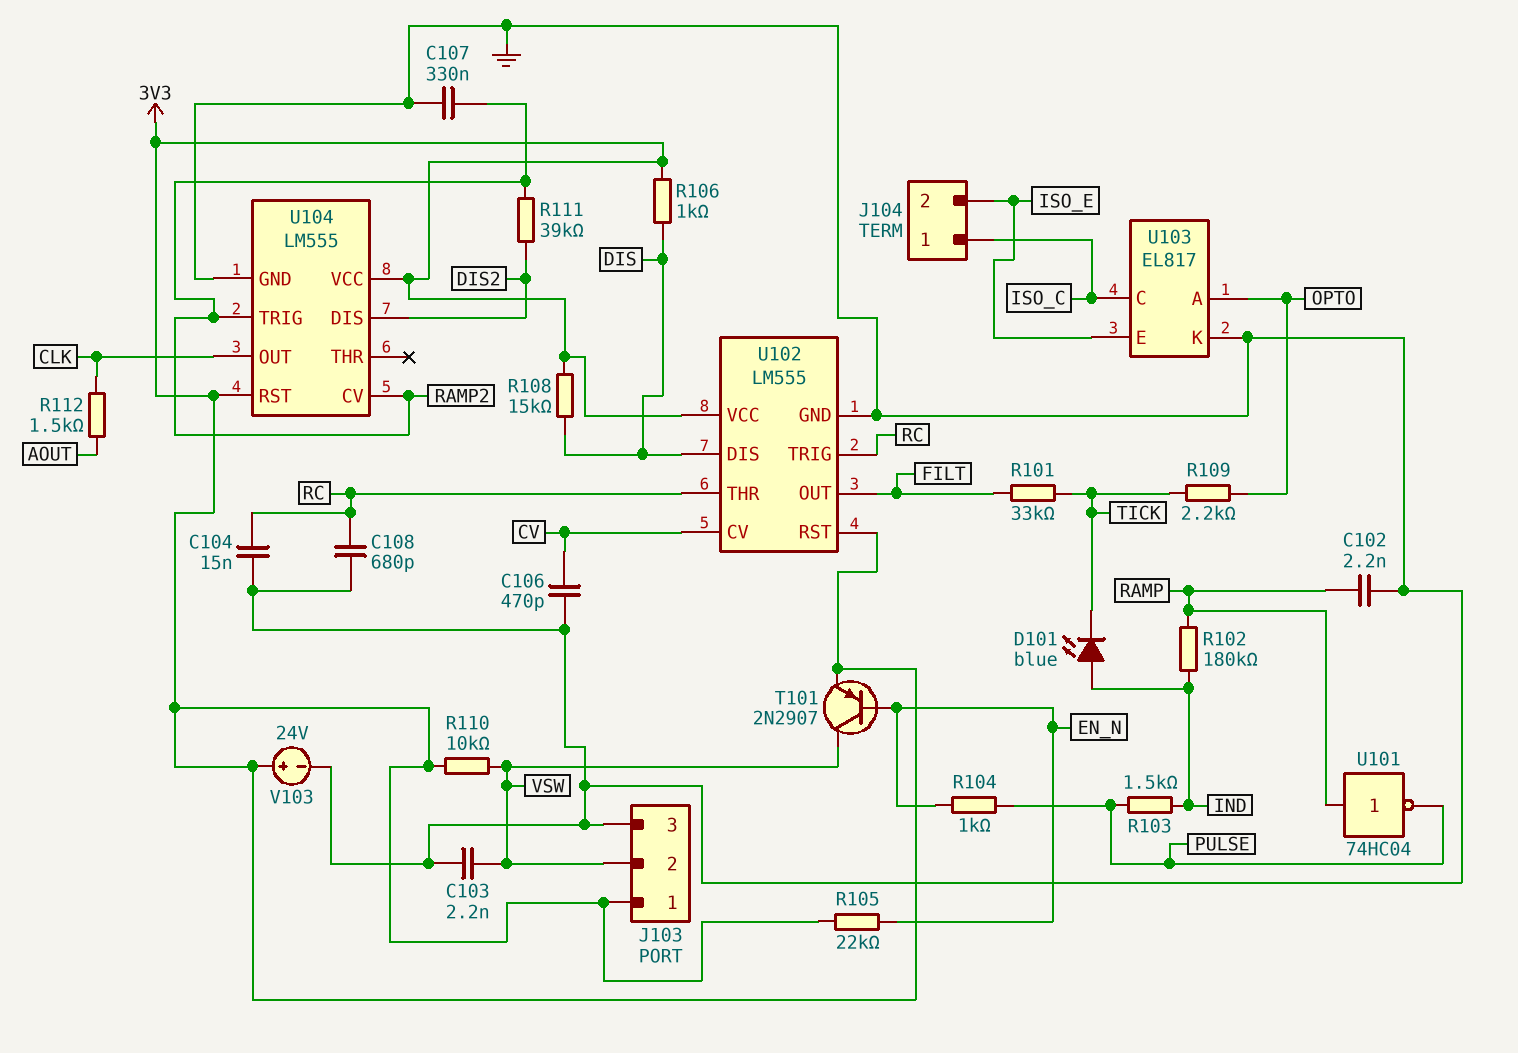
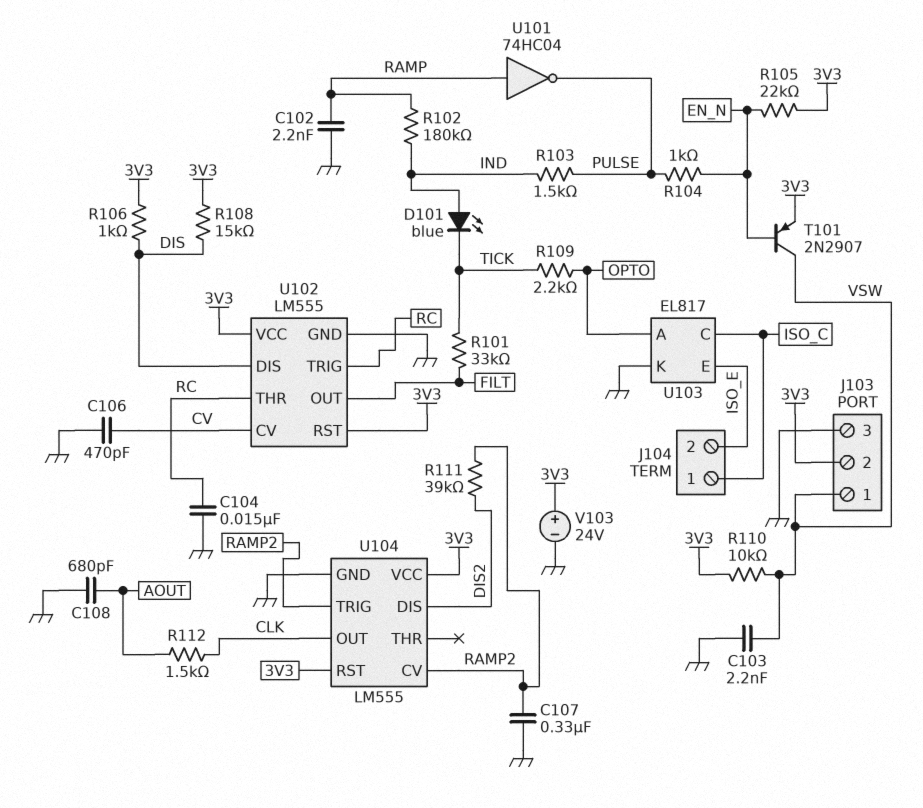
C108: 680pF (GND, RC) -> 680pF (AOUT, GND)
J103 pin 1: 3V3 -> VSW
J103 pin 2: VSW -> 3V3

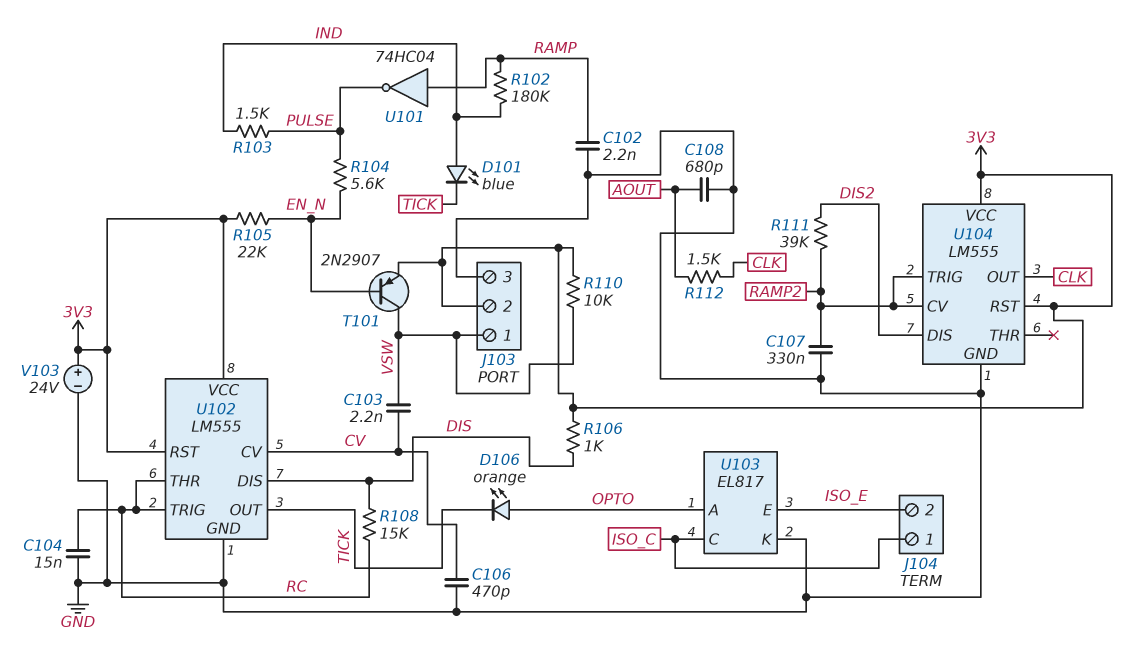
C103: 2.2nF (GND, VSW) -> 2.2nF (CV, VSW)
D106: none -> LED orange (A OPTO, K TICK)
R101: 33k (FILT, TICK) -> none
R104: 1k (EN_N, PULSE) -> 5.6k (EN_N, PULSE)
R108: 15k (3V3, DIS) -> 15k (DIS, RC)
R109: 2.2k (OPTO, TICK) -> none
U102 pin OUT: FILT -> TICK

